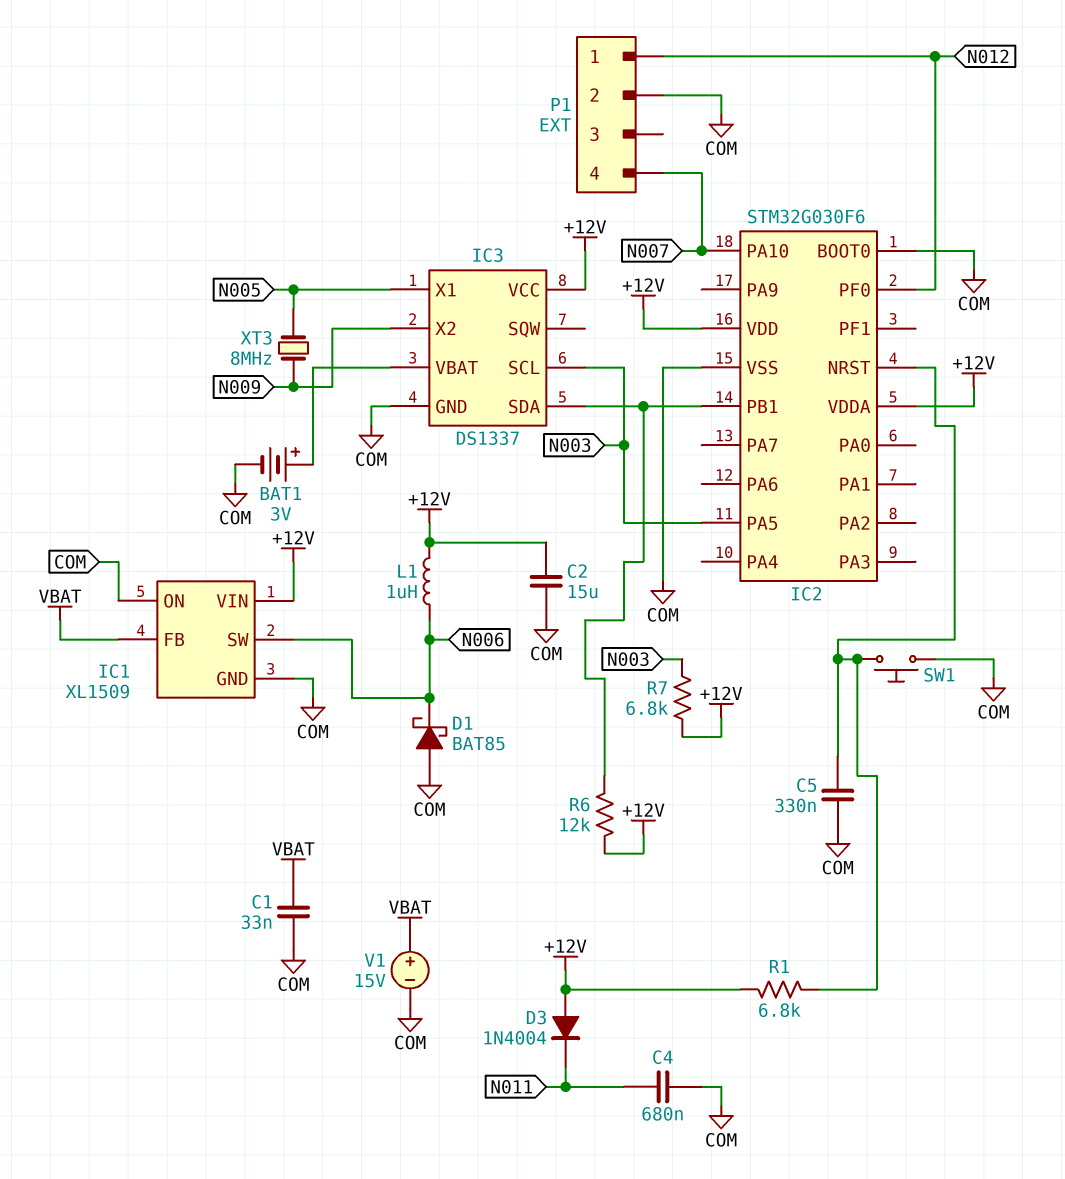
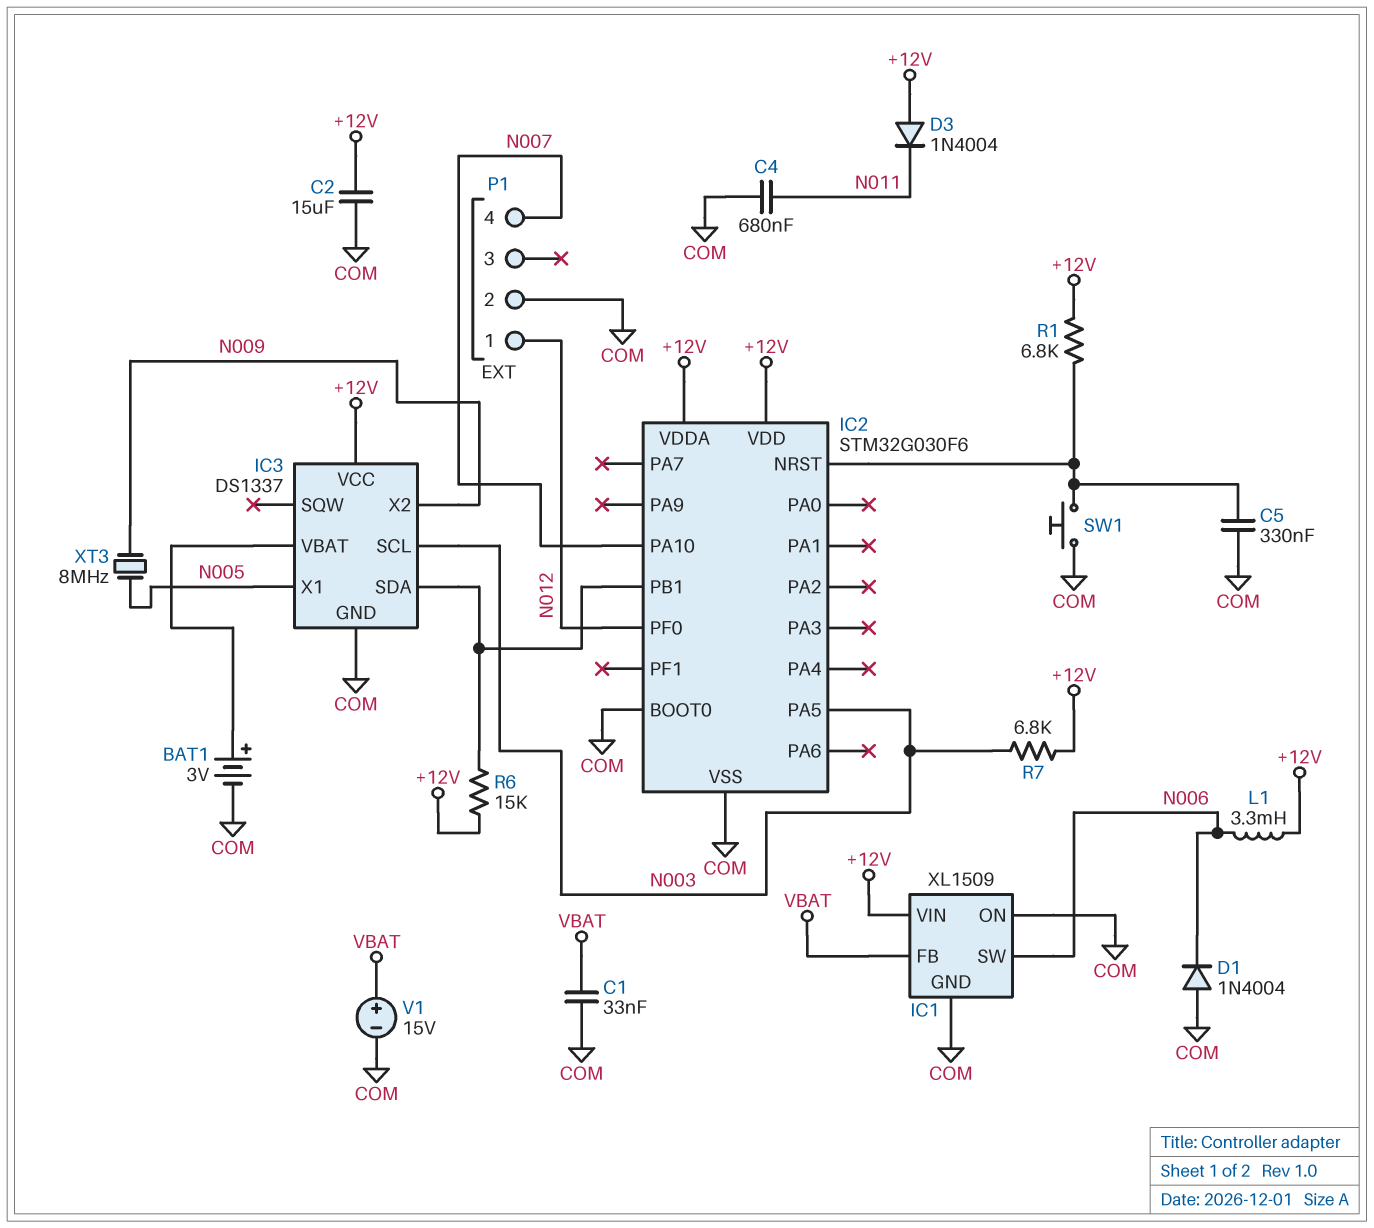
D1: schottky BAT85 (A COM, K N006) -> diode 1N4004 (A COM, K N006)
L1: 1uH (+12V, N006) -> 3.3mH (+12V, N006)
R6: 12k (+12V, IC2/PB1) -> 15k (+12V, IC2/PB1)

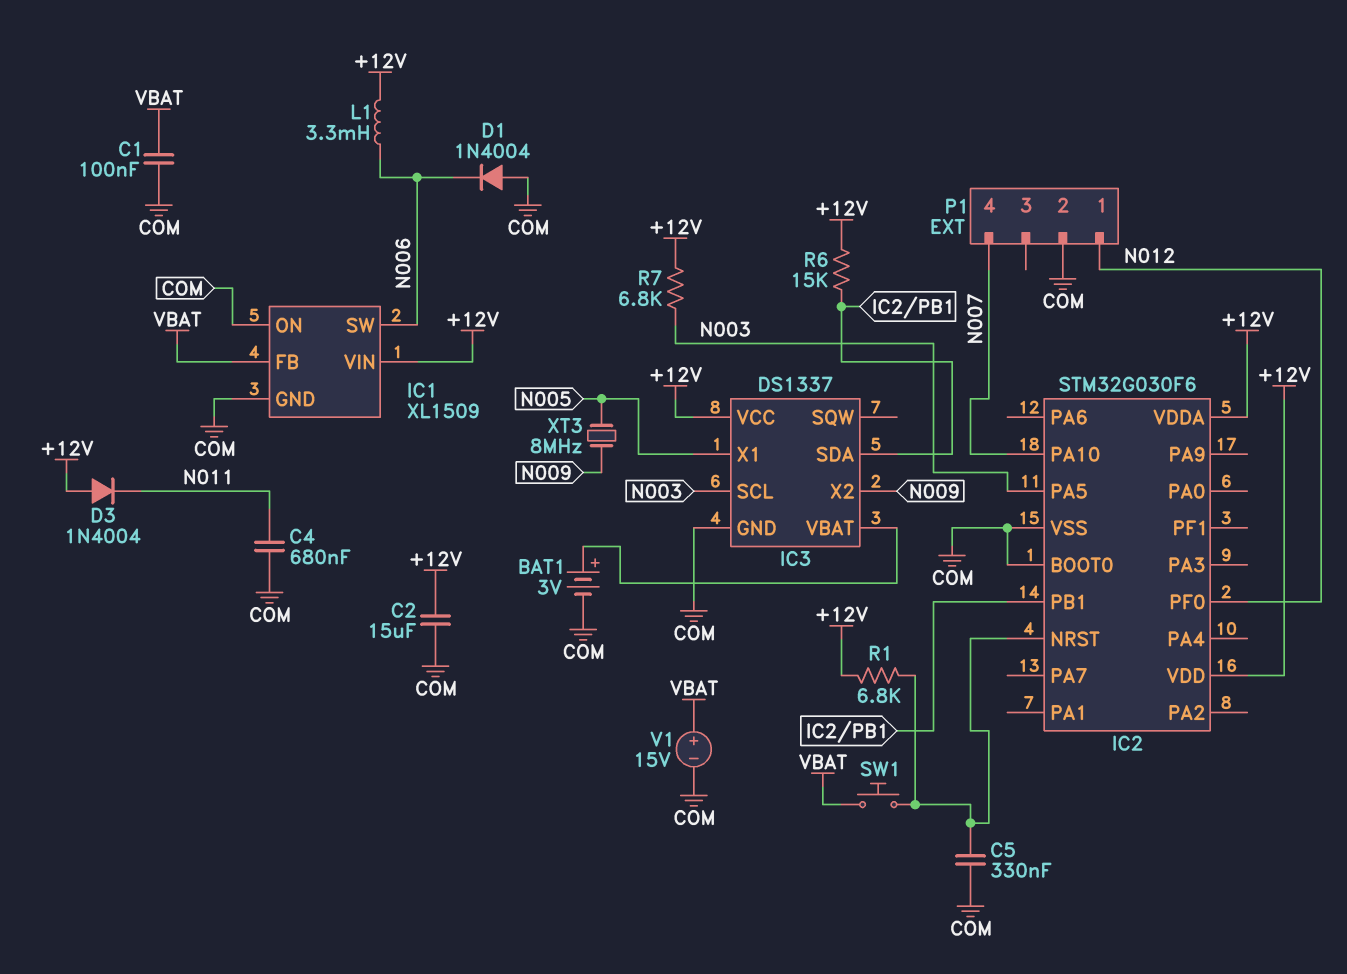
C1: 33nF (COM, VBAT) -> 100nF (COM, VBAT)
SW1: button (COM, IC2/NRST) -> button (IC2/NRST, VBAT)

